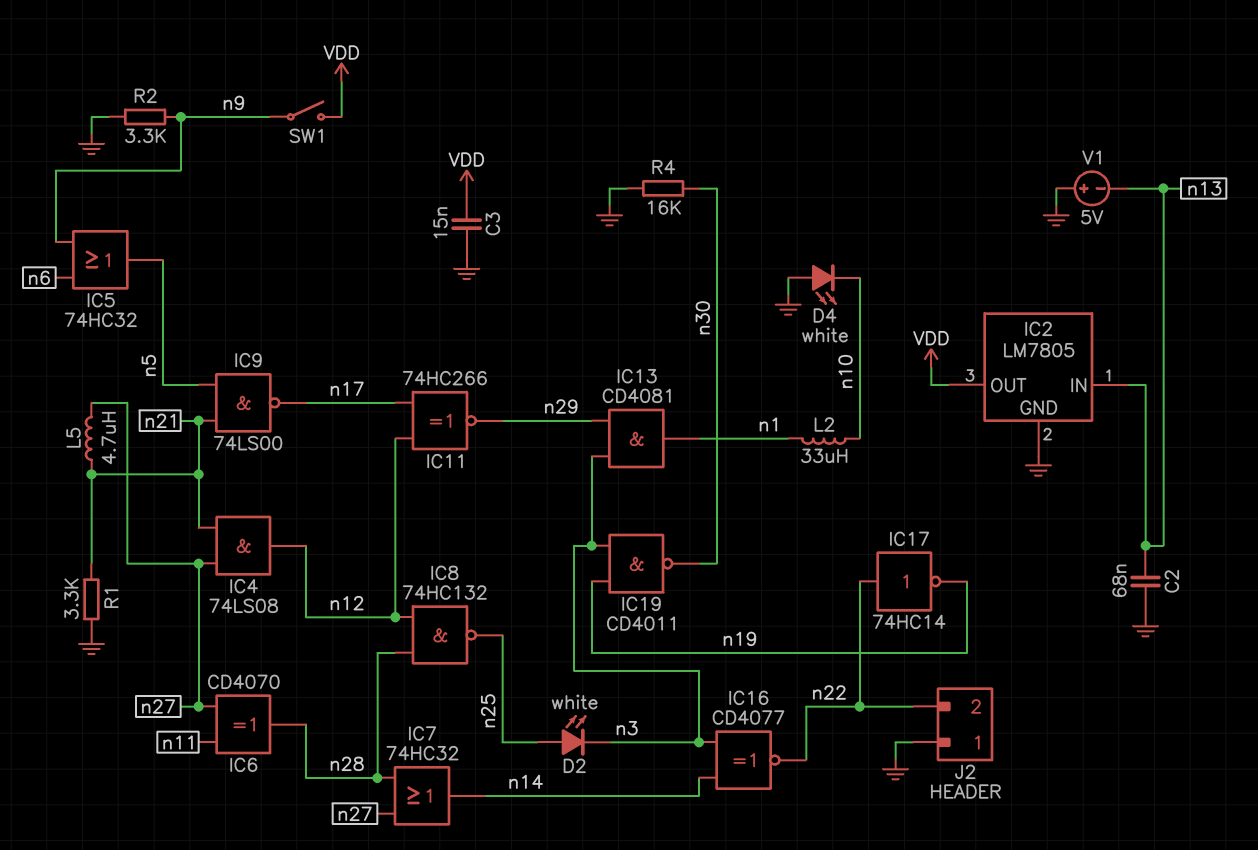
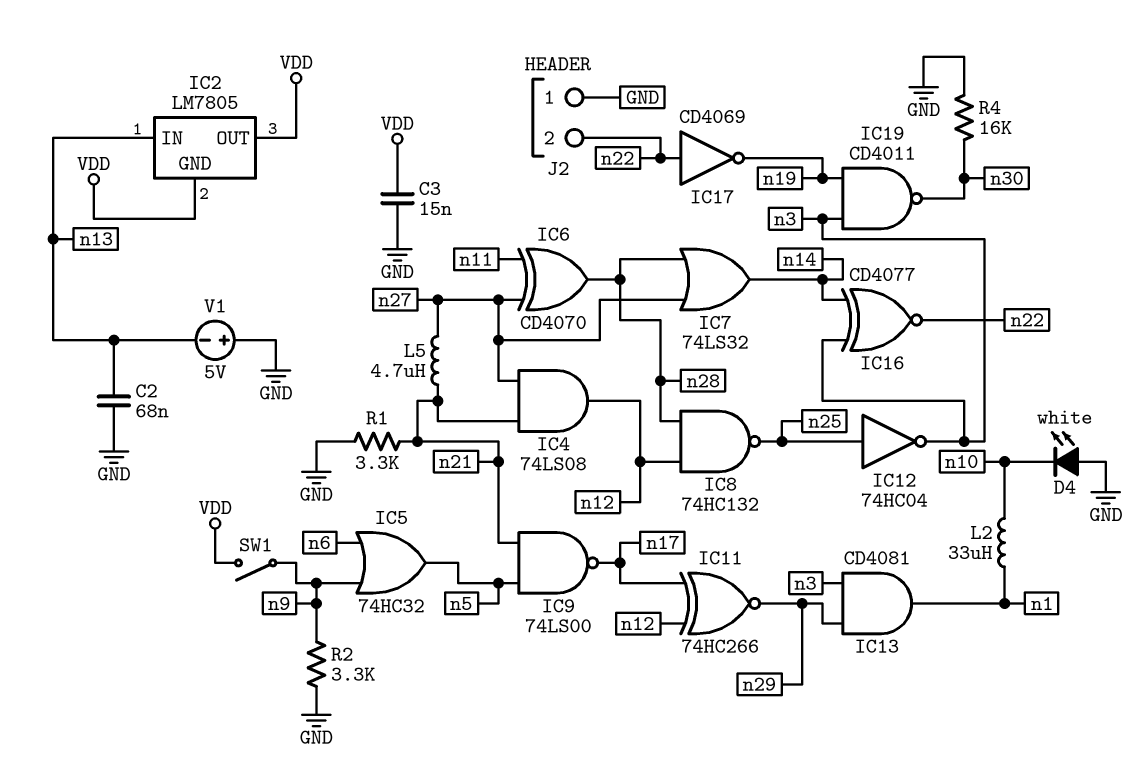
D2: LED white (A n25, K n3) -> none
IC2 pin GND: GND -> VDD
IC7: OR 74HC32 (in n27, in n28, out n14) -> OR 74LS32 (in n27, in n28, out n14)
IC12: none -> NOT 74HC04 (in n25, out n3)
IC17: NOT 74HC14 (in n22, out n19) -> NOT CD4069 (in n22, out n19)

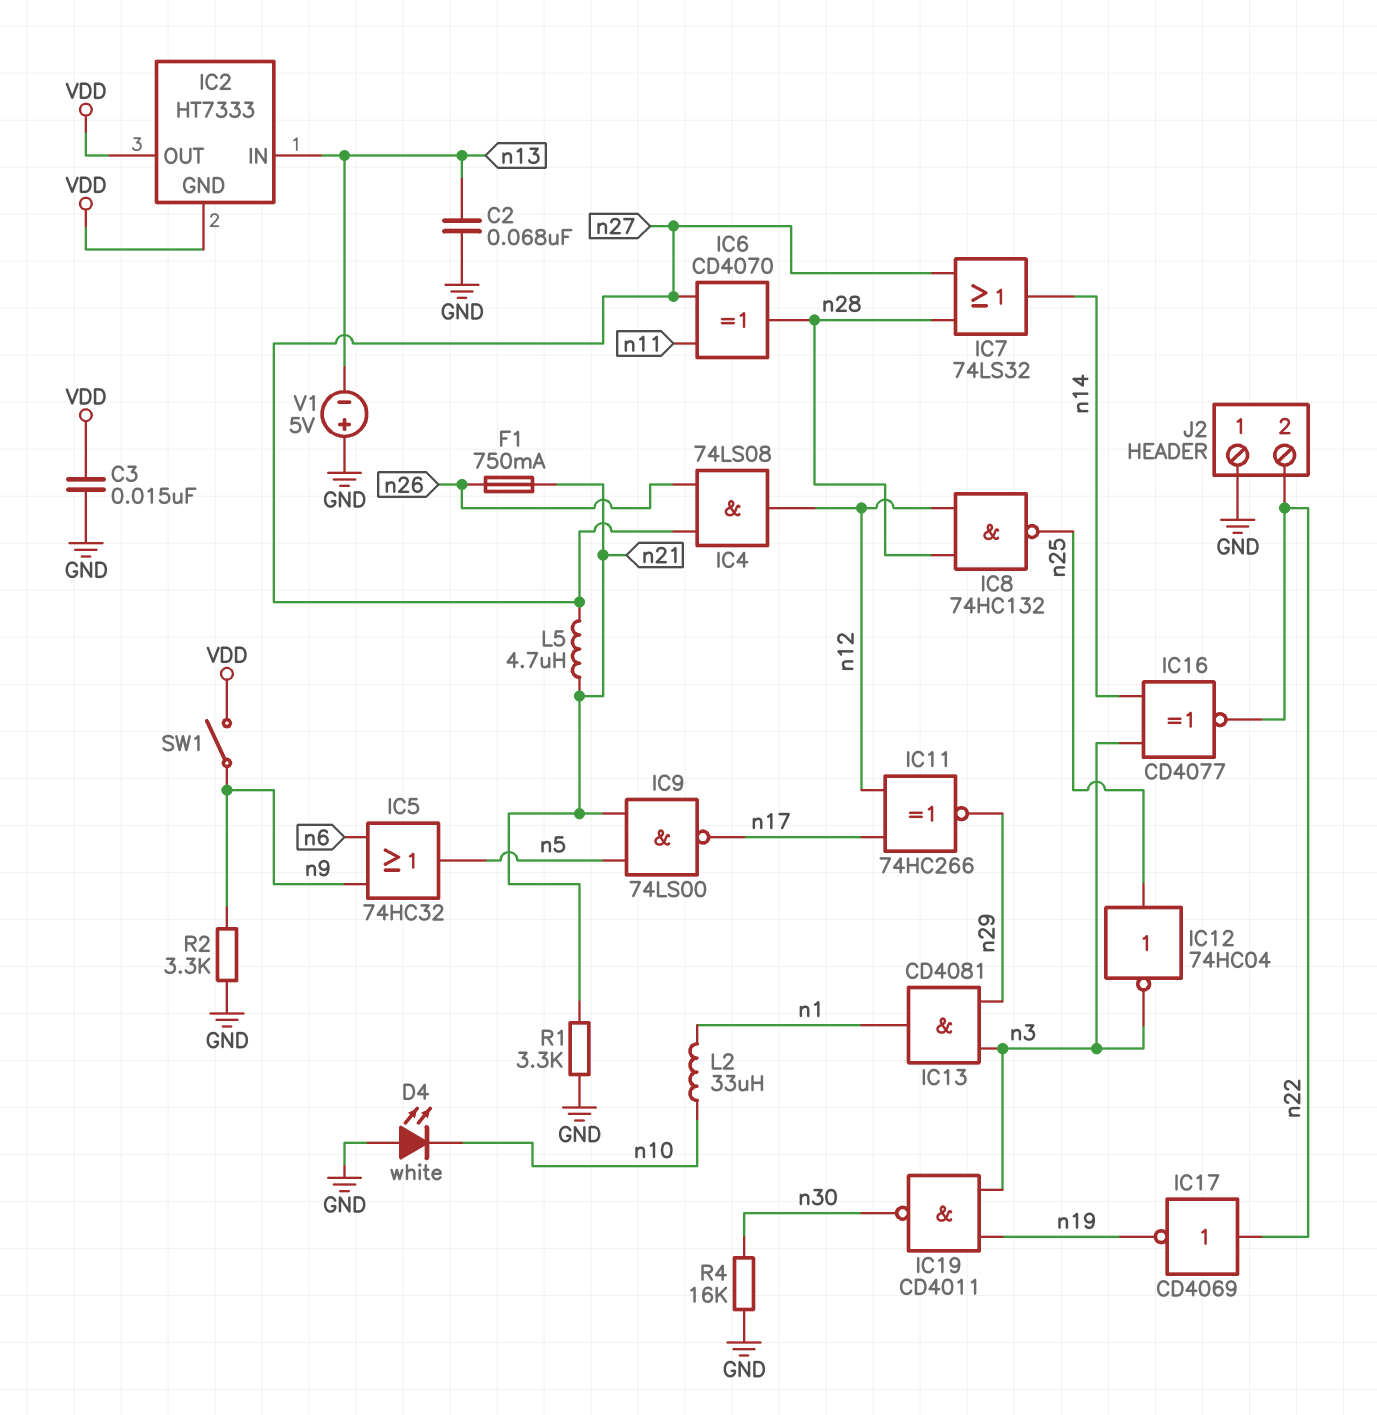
F1: none -> 750mA (n21, n26)
IC2: LM7805 -> HT7333
IC4: AND 74LS08 (in n21, in n27, out n12) -> AND 74LS08 (in n26, in n27, out n12)

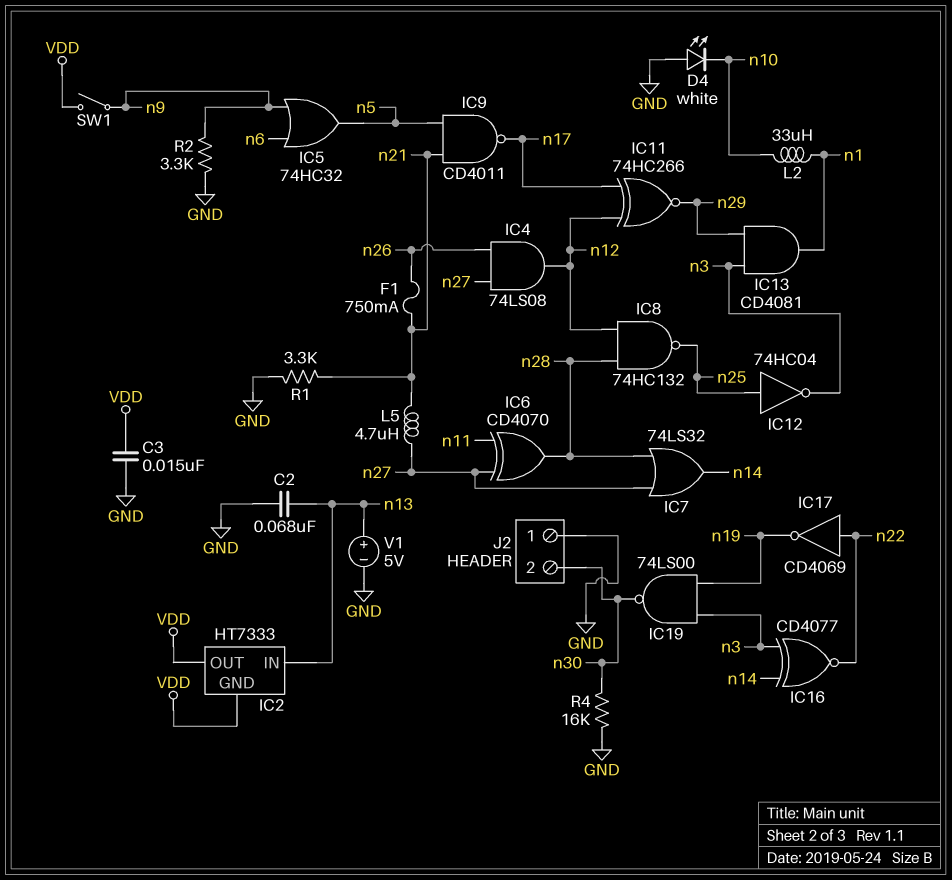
IC9: NAND 74LS00 (in n5, in n21, out n17) -> NAND CD4011 (in n5, in n21, out n17)
IC19: NAND CD4011 (in n3, in n19, out n30) -> NAND 74LS00 (in n3, in n19, out n30)
J2 pin 2: n22 -> n30
V1: 5V (plus GND, minus n13) -> 5V (plus n13, minus GND)

